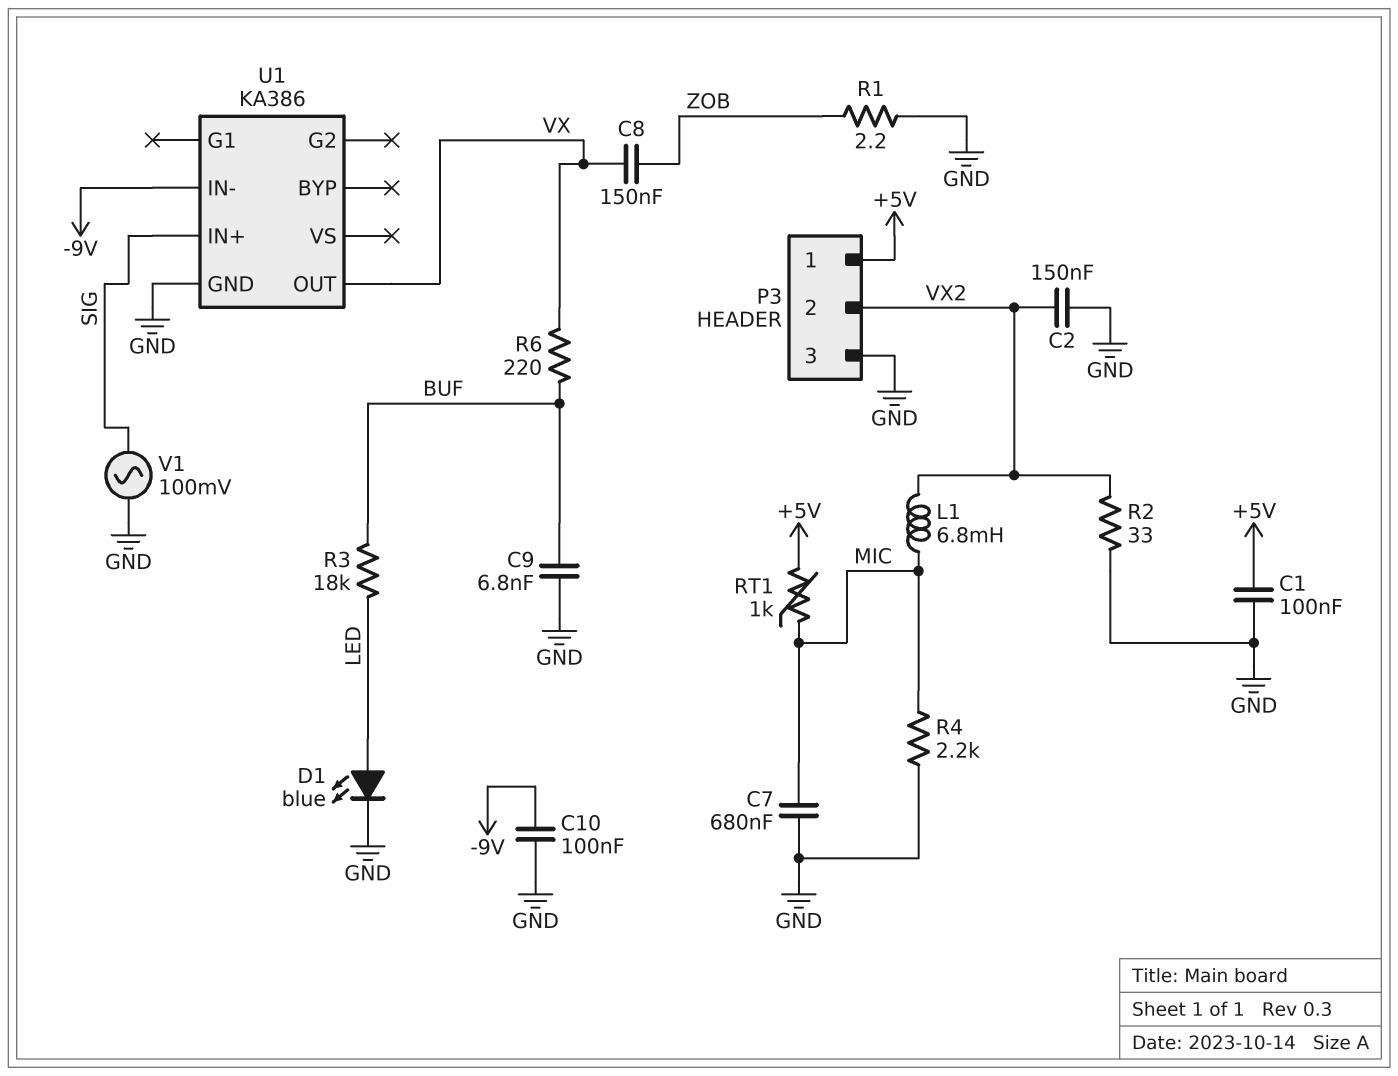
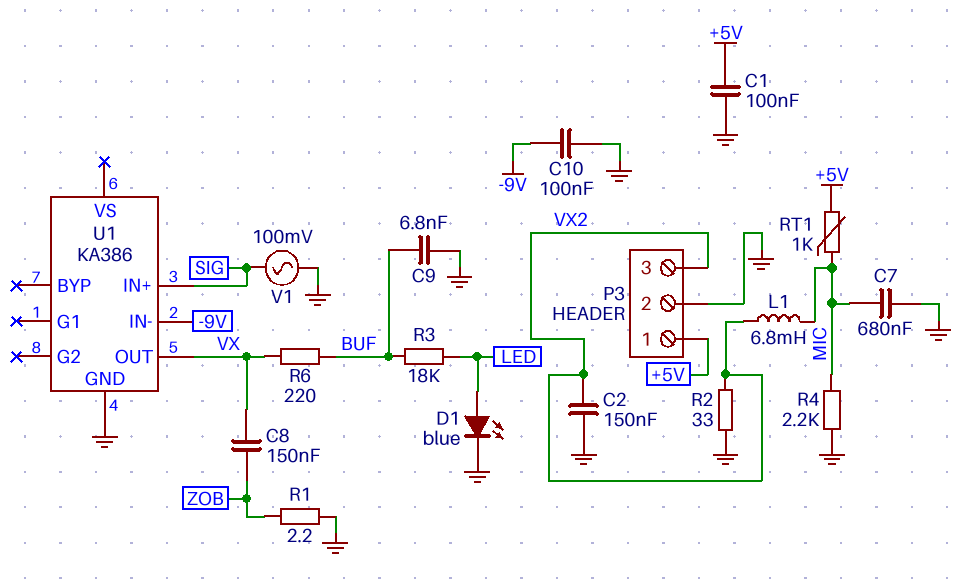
P3 pin 2: VX2 -> GND
P3 pin 3: GND -> VX2

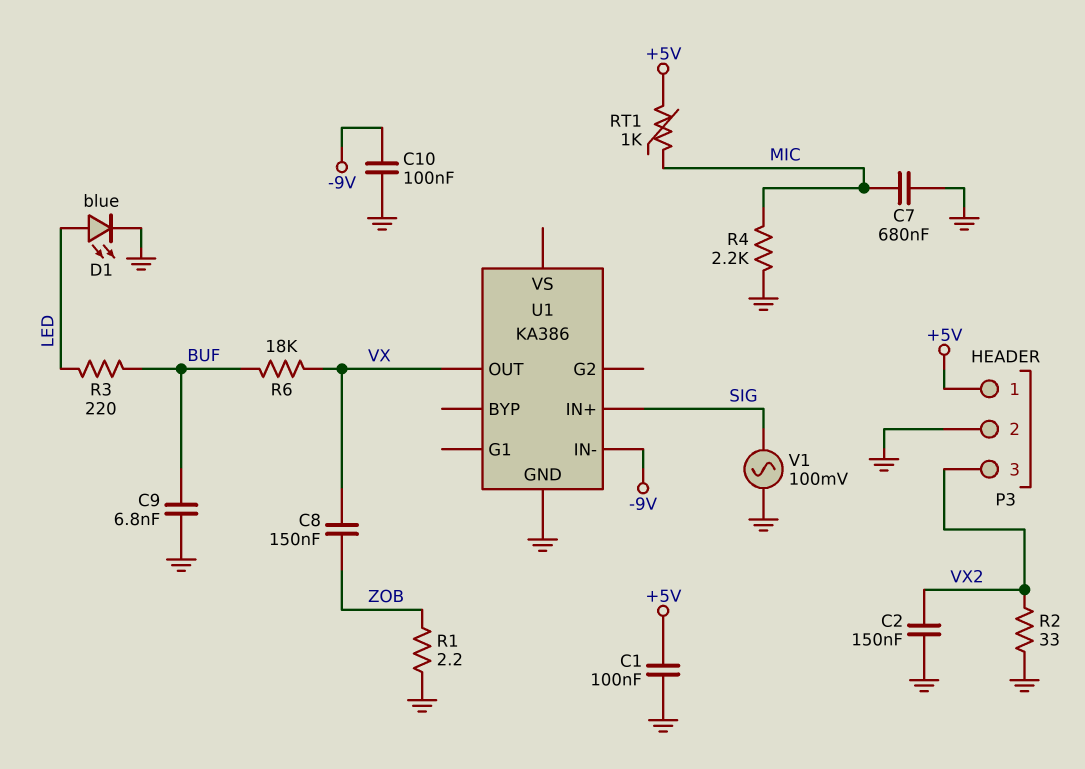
L1: 6.8mH (MIC, VX2) -> none
R3: 18k (BUF, LED) -> 220 (BUF, LED)
R6: 220 (BUF, VX) -> 18k (BUF, VX)

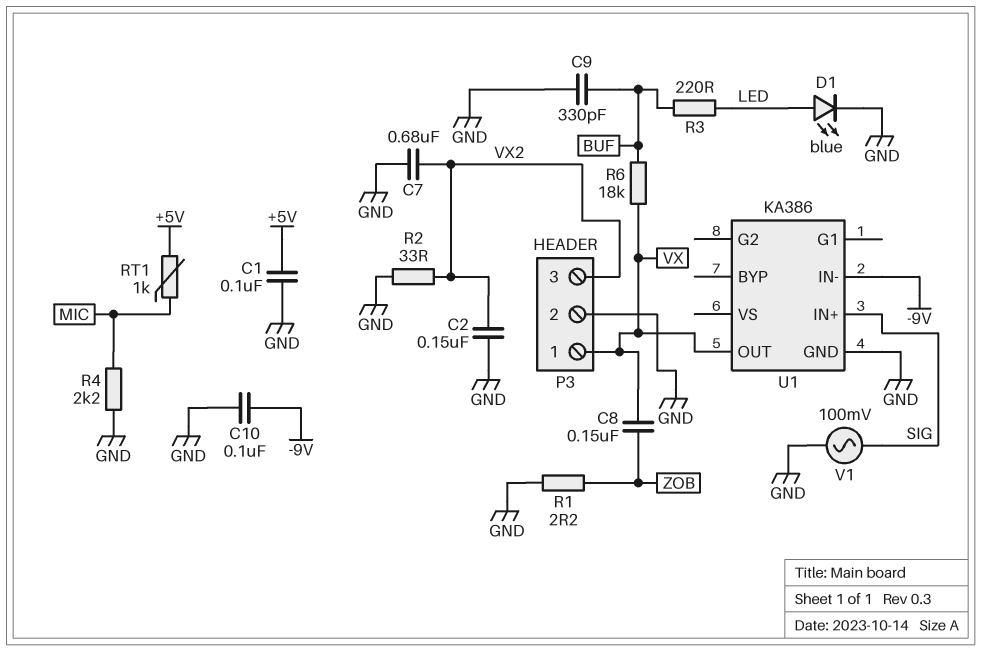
C7: 680nF (GND, MIC) -> 680nF (GND, VX2)
C9: 6.8nF (BUF, GND) -> 330pF (BUF, GND)
P3 pin 1: +5V -> VX

